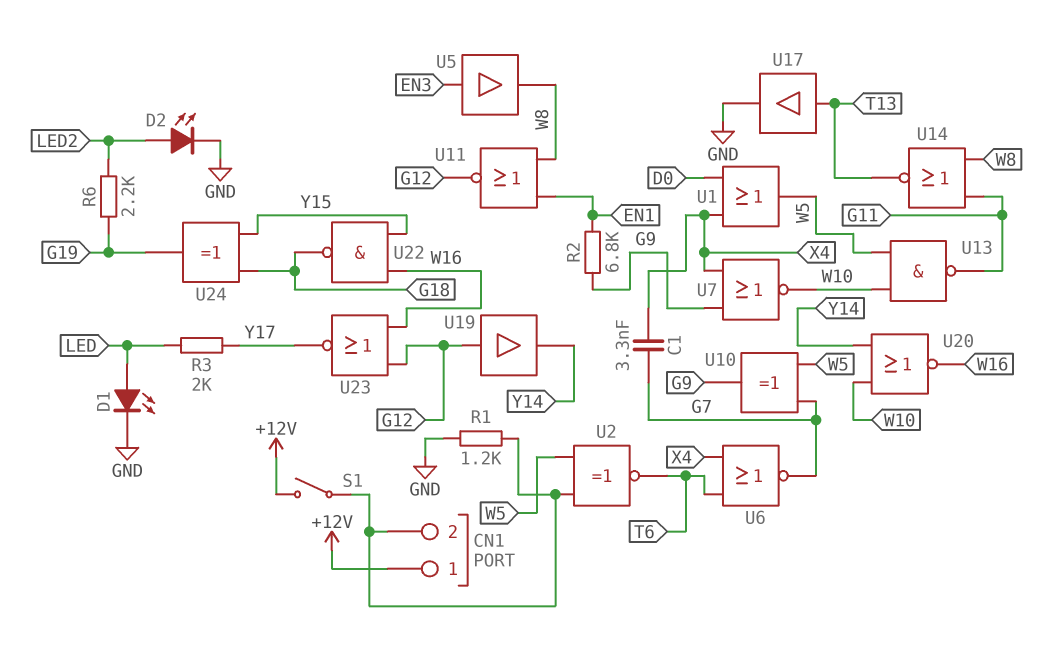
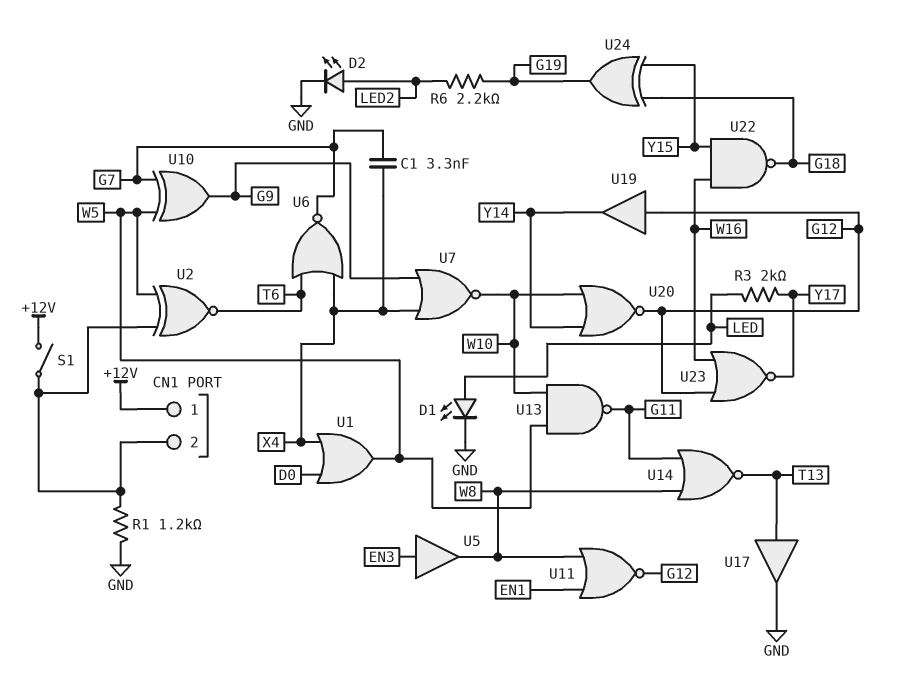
R2: 6.8k (EN1, G9) -> none
U20: NOR (in W10, in Y14, out W16) -> NOR (in W10, in Y14, out G12)

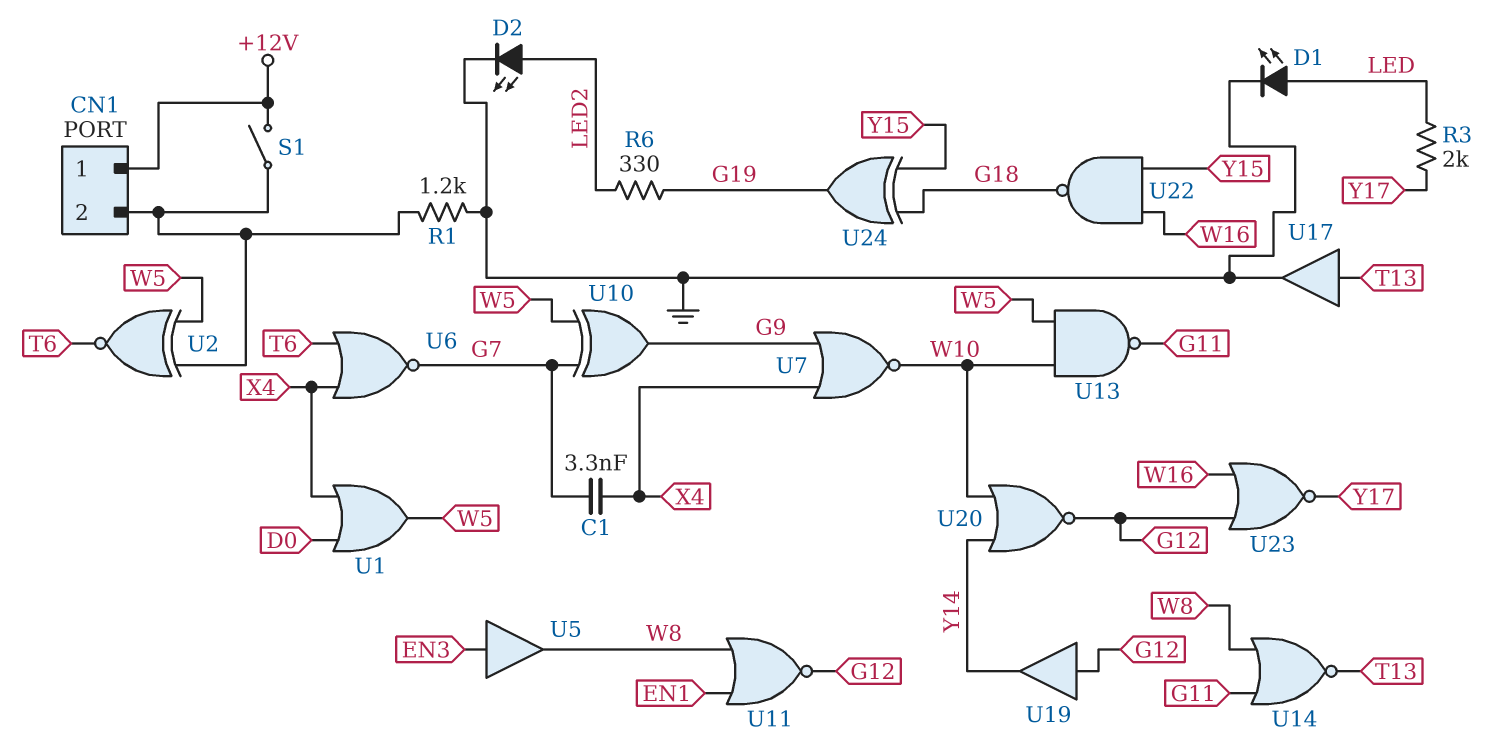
R6: 2.2k (G19, LED2) -> 330 (G19, LED2)

